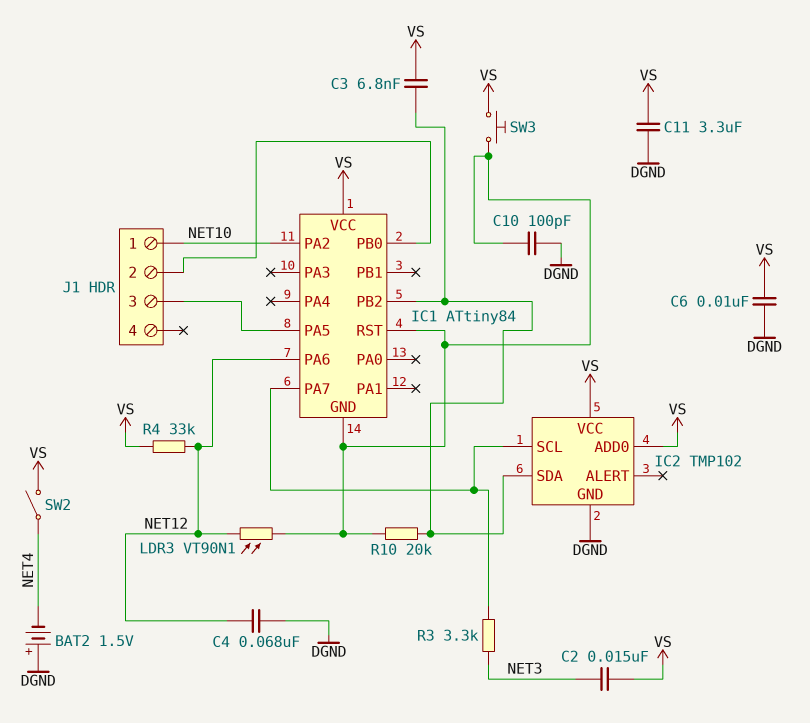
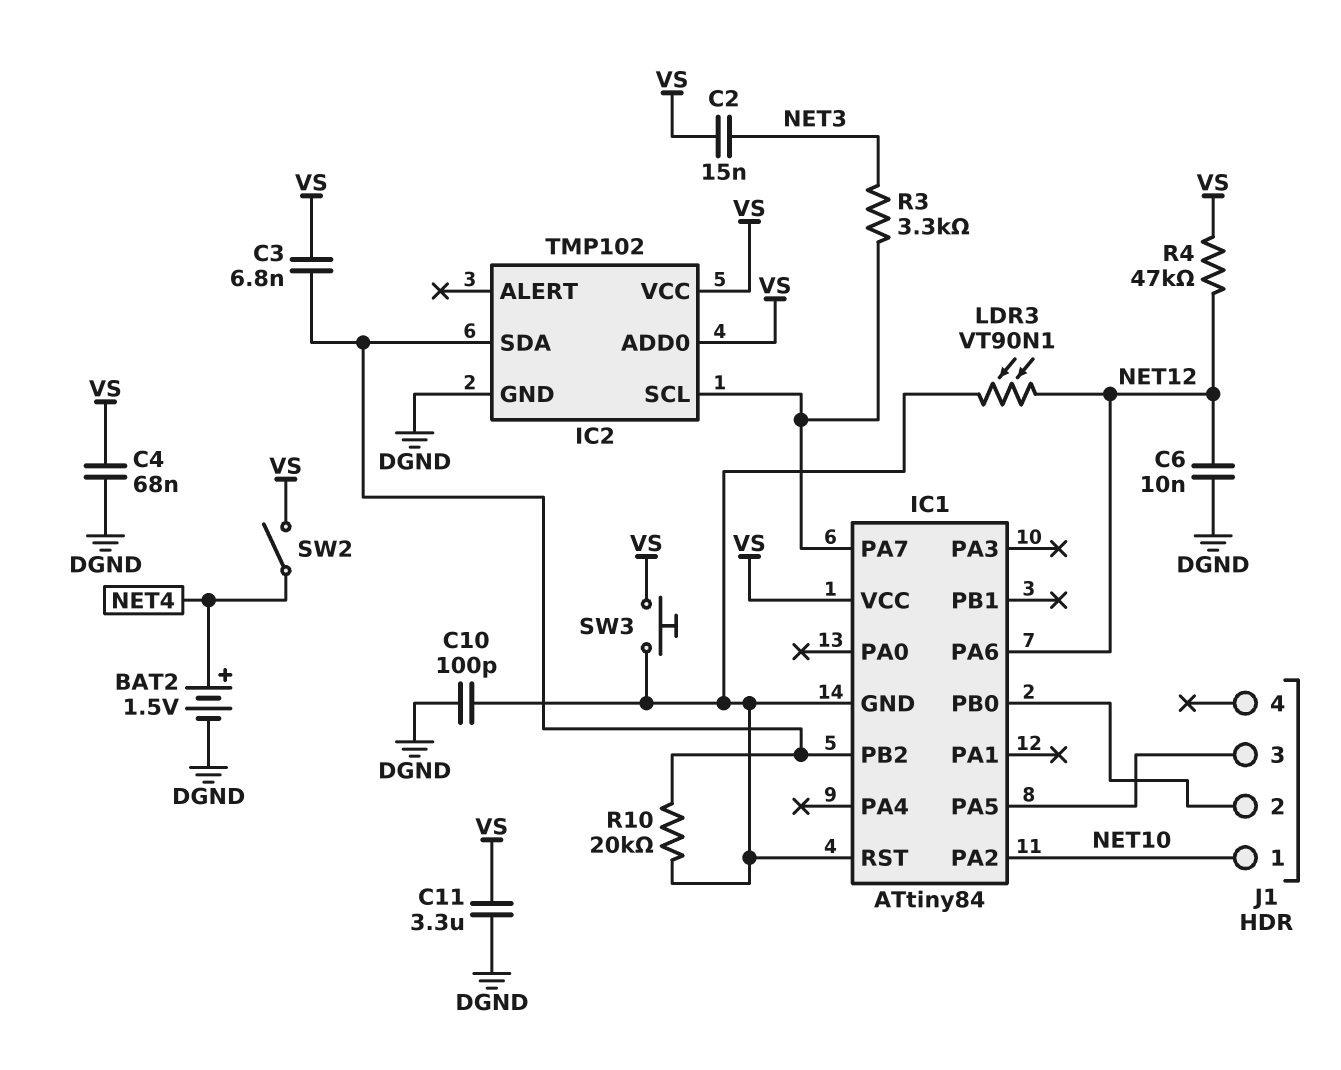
BAT2: 1.5V (plus DGND, minus NET4) -> 1.5V (plus NET4, minus DGND)
C4: 68nF (DGND, NET12) -> 68nF (DGND, VS)
C6: 10nF (DGND, VS) -> 10nF (DGND, NET12)
R4: 33k (NET12, VS) -> 47k (NET12, VS)

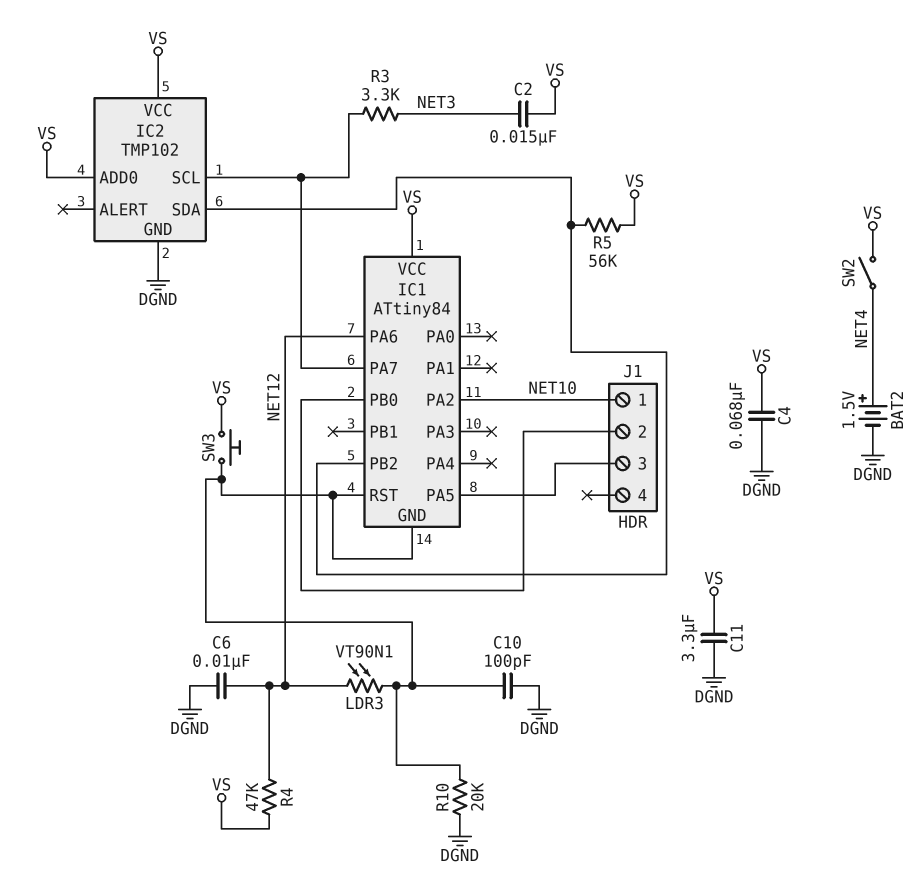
C3: 6.8nF (IC1/PB2, VS) -> none
R5: none -> 56k (IC1/PB2, VS)
R10: 20k (IC1/GND, IC1/PB2) -> 20k (DGND, IC1/GND)

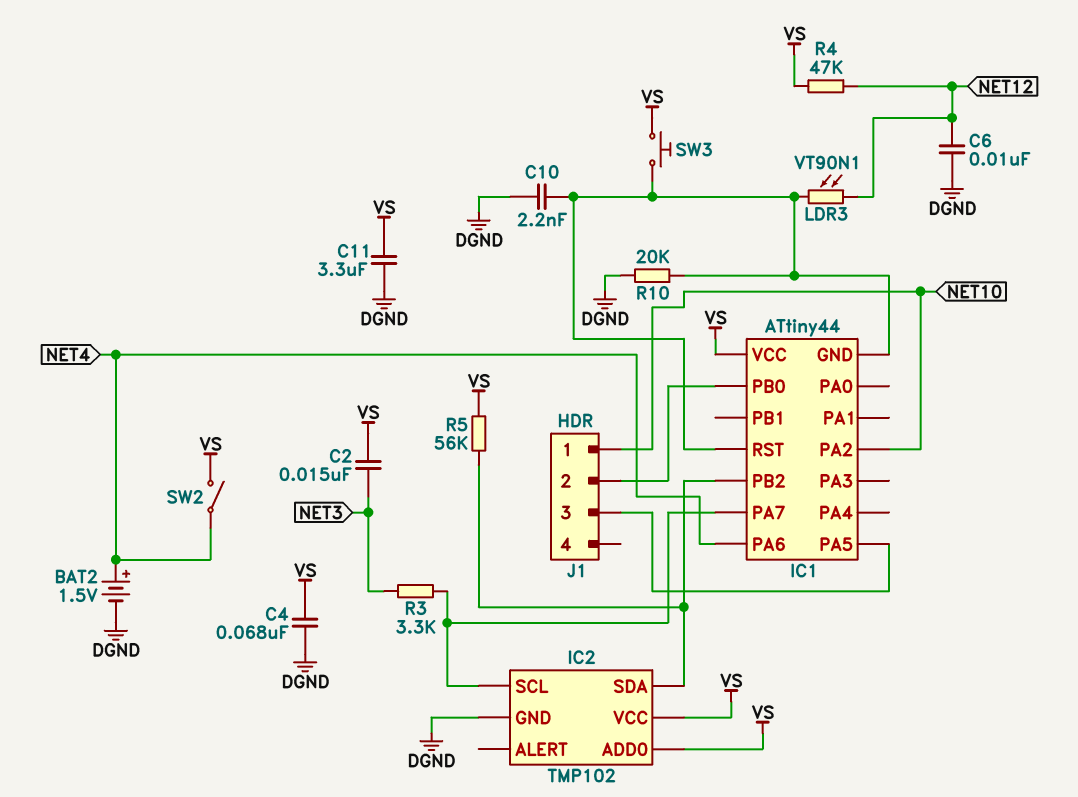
C10: 100pF (DGND, IC1/GND) -> 2.2nF (DGND, IC1/GND)
IC1: ATtiny84 -> ATtiny44
IC1 pin PA6: NET12 -> NET4

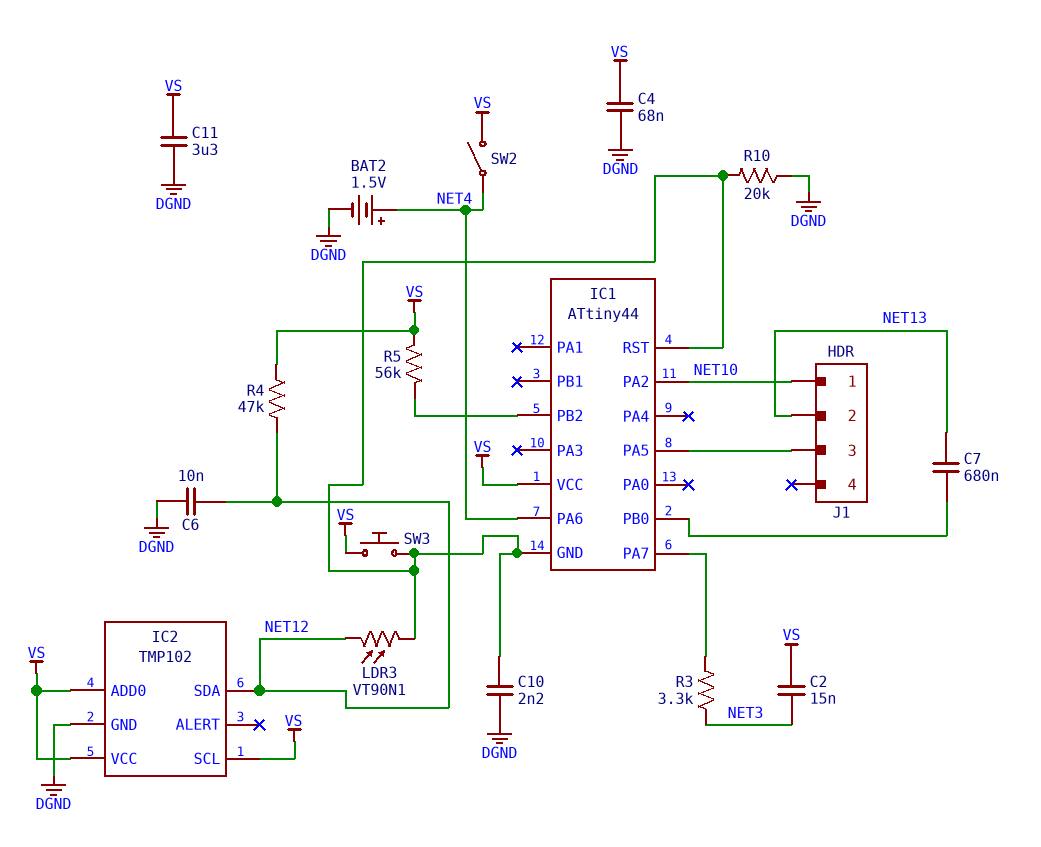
C7: none -> 680nF (IC1/PB0, NET13)
IC2 pin SCL: IC1/PA7 -> VS
IC2 pin SDA: IC1/PB2 -> NET12
J1 pin 2: IC1/PB0 -> NET13

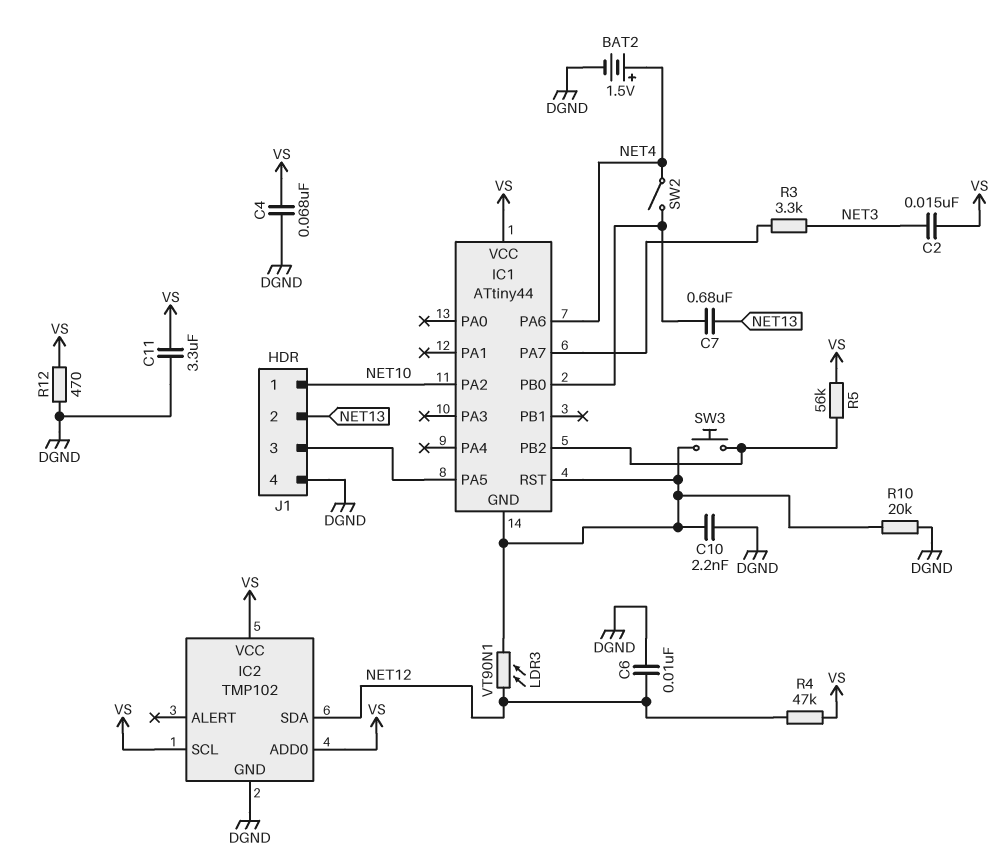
J1 pin 4: none -> DGND
R12: none -> 470 (DGND, VS)
SW2: switch (NET4, VS) -> switch (IC1/PB0, NET4)
SW3: button (IC1/GND, VS) -> button (IC1/GND, IC1/PB2)

